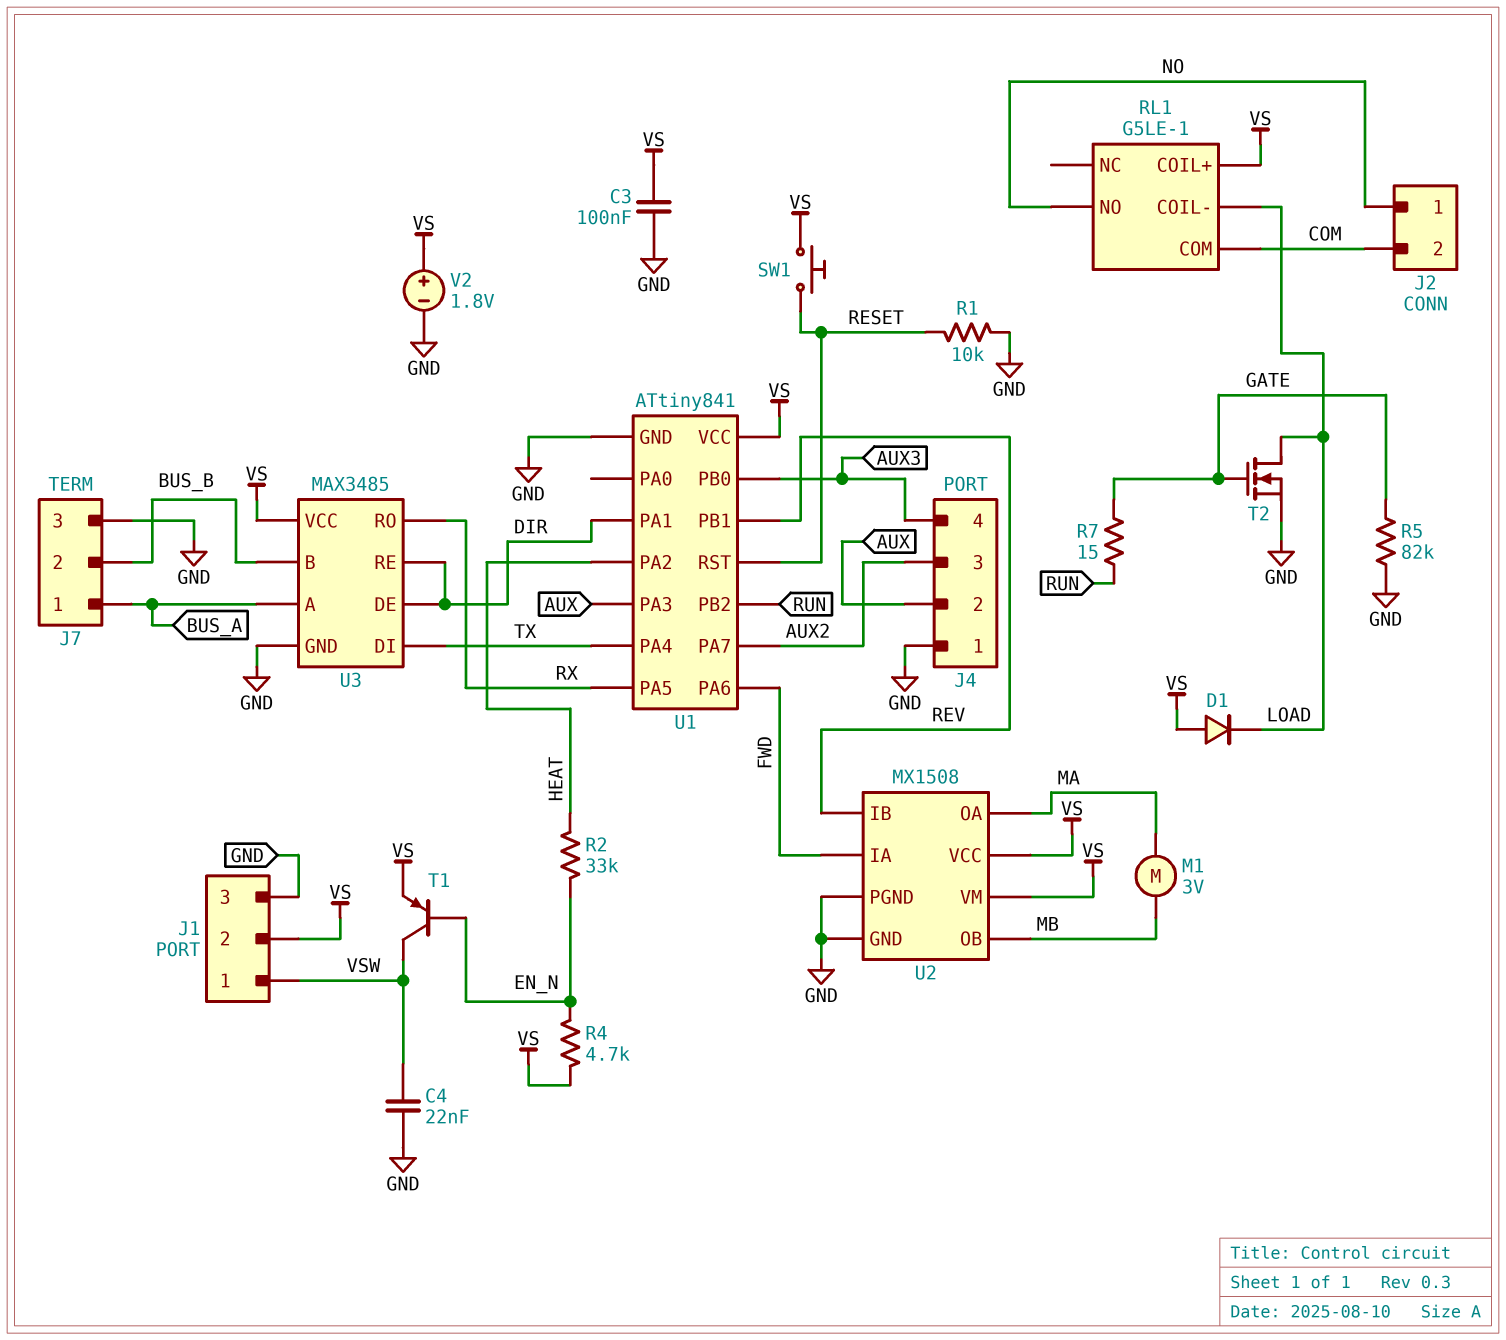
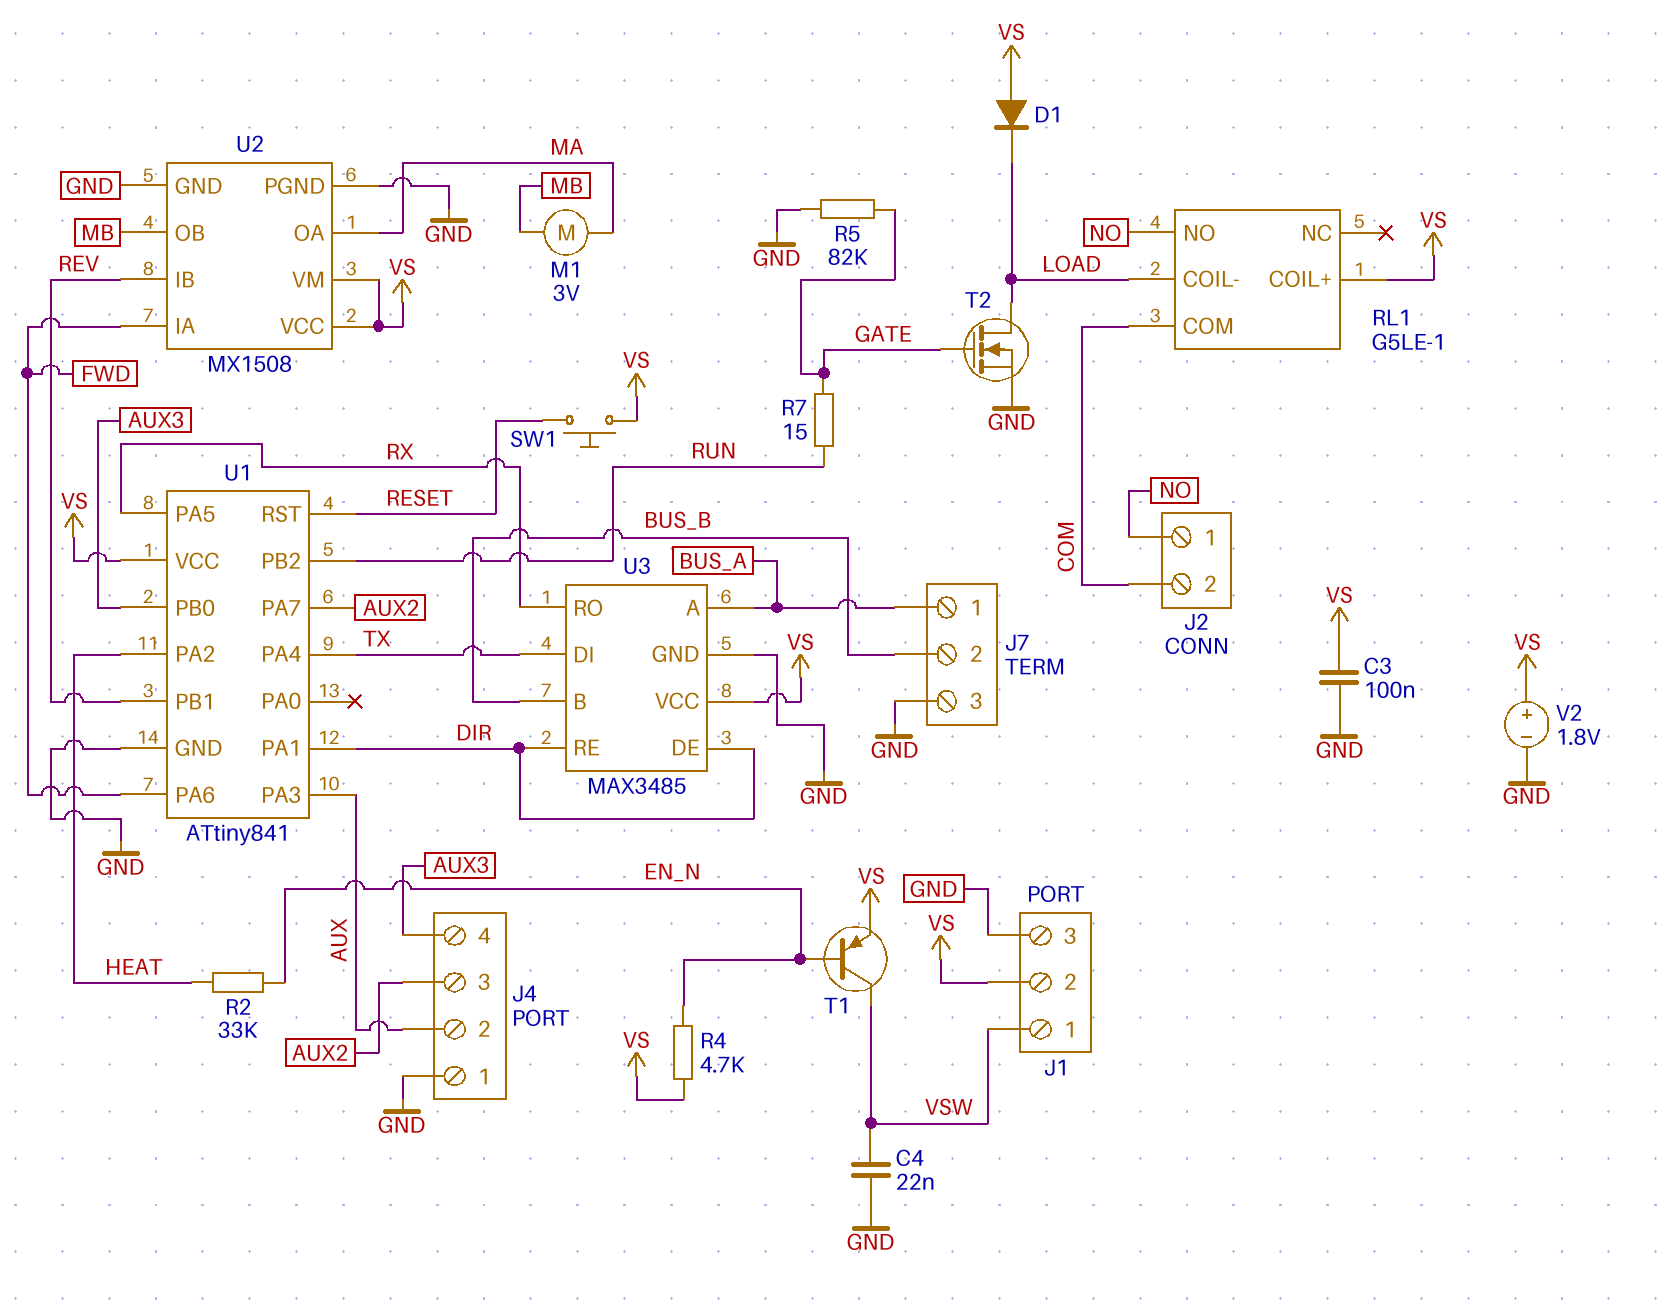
R1: 10k (GND, RESET) -> none

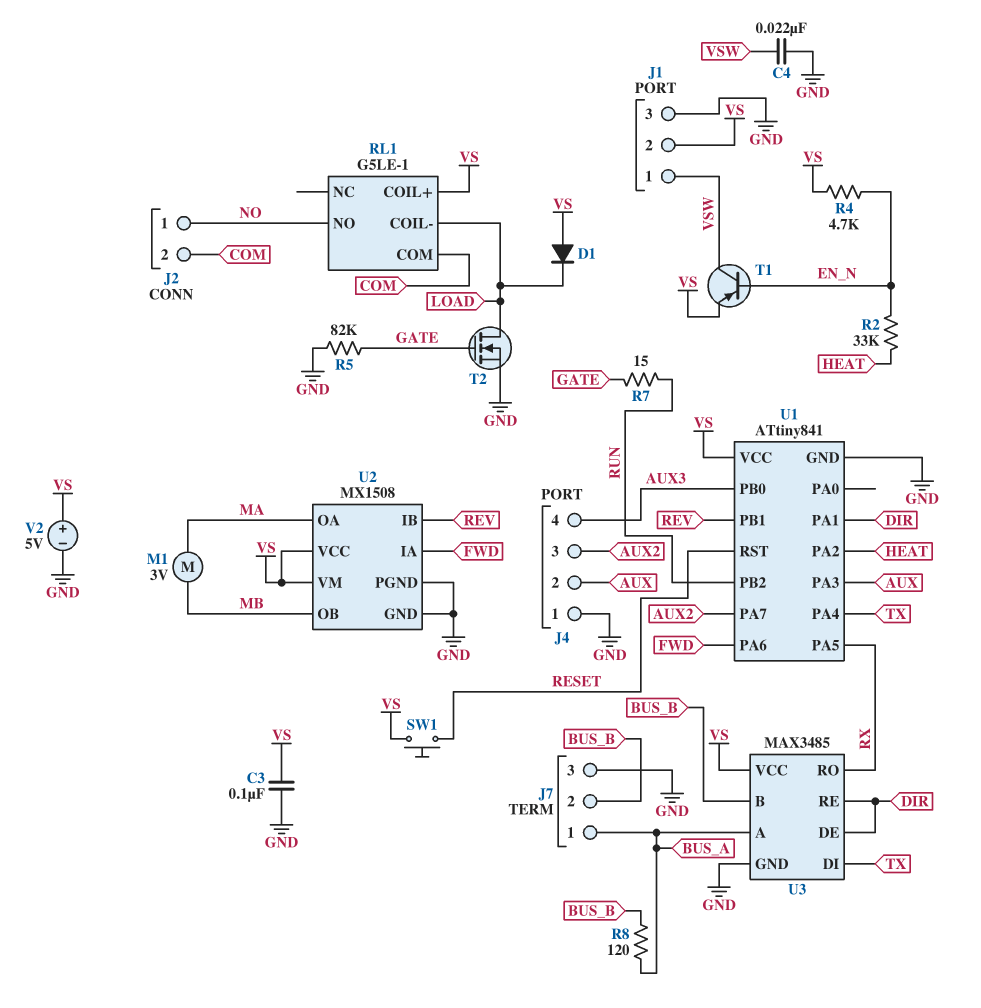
R8: none -> 120 (BUS_A, BUS_B)
V2: 1.8V (plus VS, minus GND) -> 5V (plus VS, minus GND)

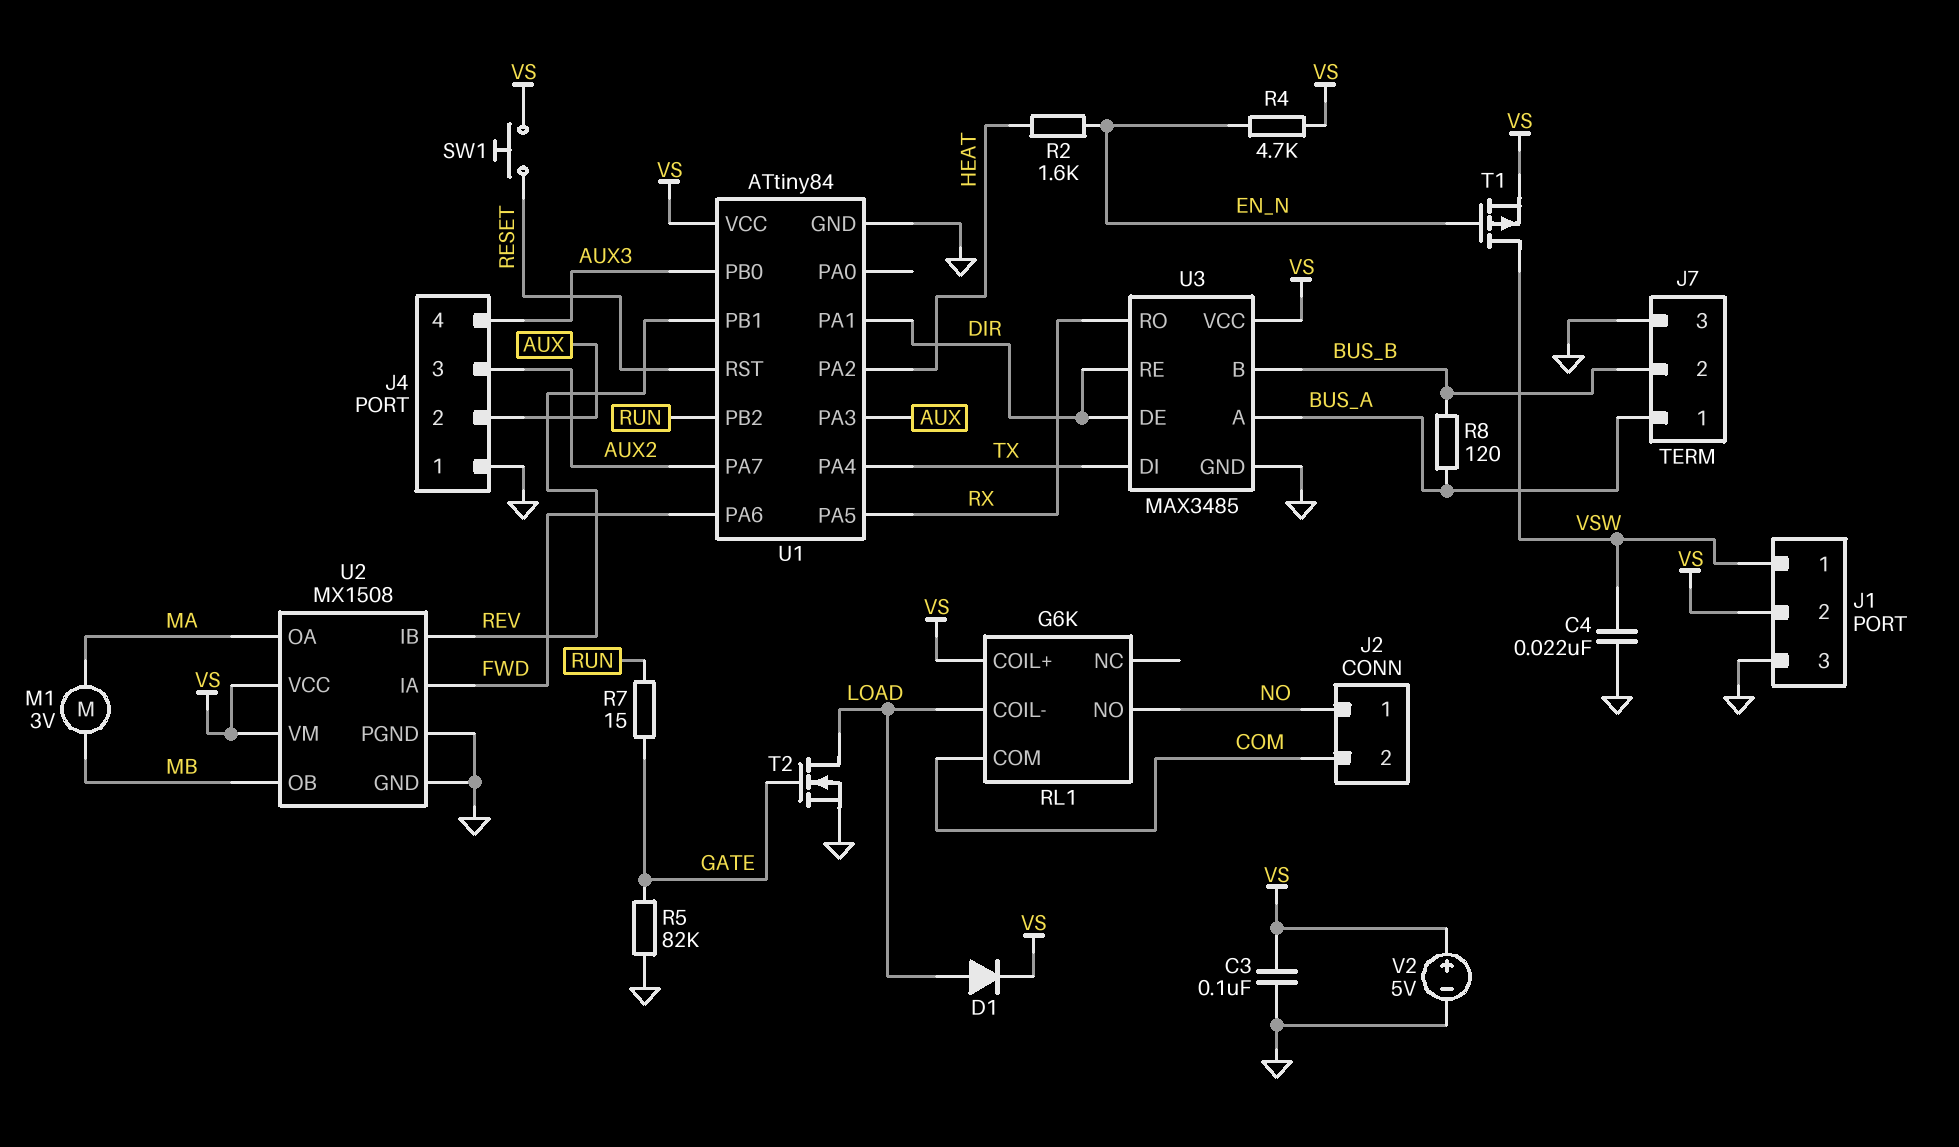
D1: diode (A VS, K LOAD) -> diode (A LOAD, K VS)
R2: 33k (EN_N, HEAT) -> 1.6k (EN_N, HEAT)
RL1: G5LE-1 -> G6K
T1: PNP (B EN_N, C VSW, E VS) -> PMOS (G EN_N, D VSW, S VS)
U1: ATtiny841 -> ATtiny84

